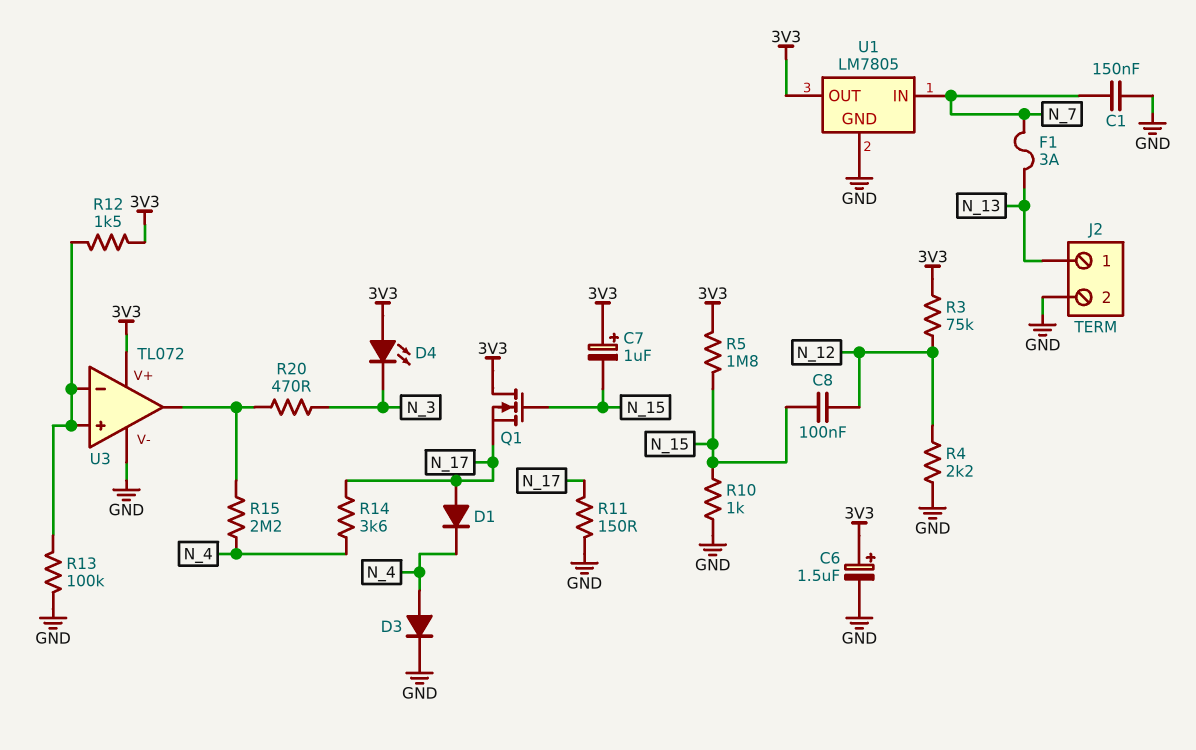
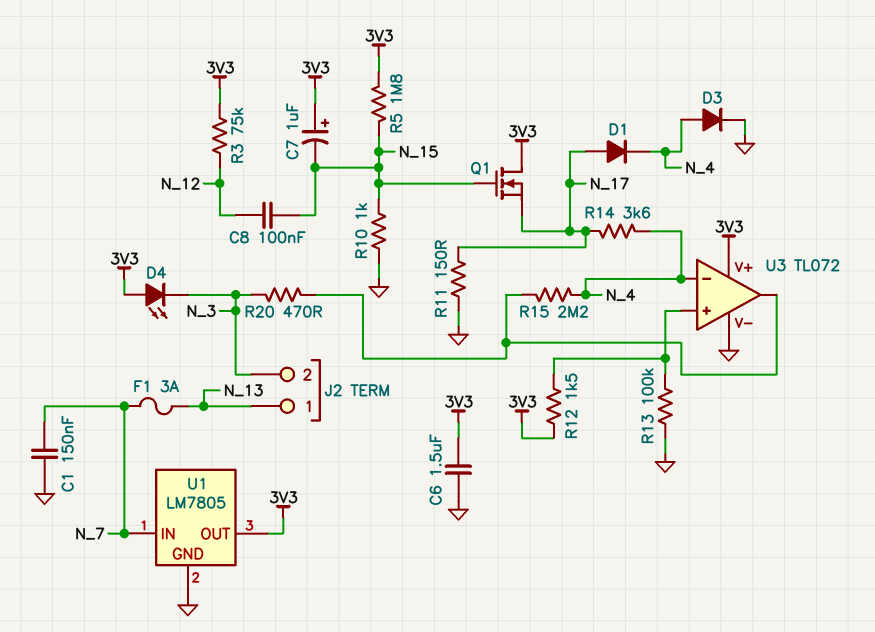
C6: 1.5uF (plus 3V3, minus GND) -> 1.5uF (3V3, GND)
J2 pin 2: GND -> N_3
R4: 2.2k (GND, N_12) -> none
U3 pin in-: U3/in+ -> N_4

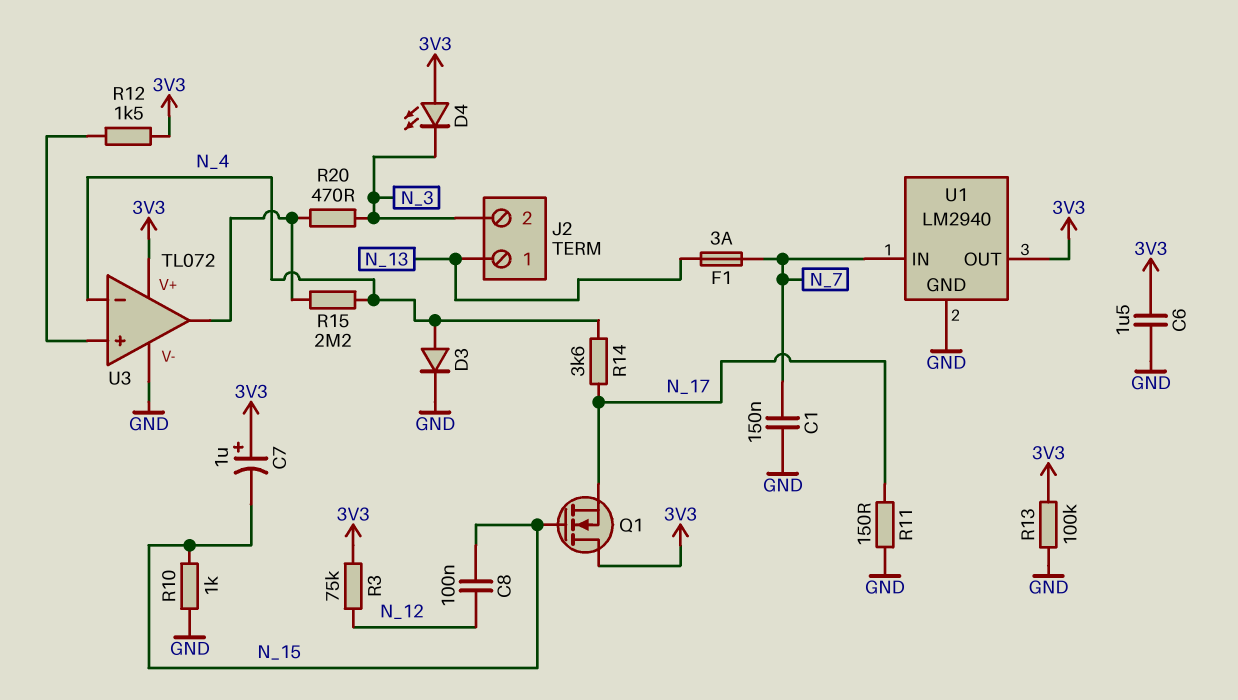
D1: diode (A N_17, K N_4) -> none
R5: 1.8M (3V3, N_15) -> none
R13: 100k (GND, U3/in+) -> 100k (3V3, GND)
U1: LM7805 -> LM2940

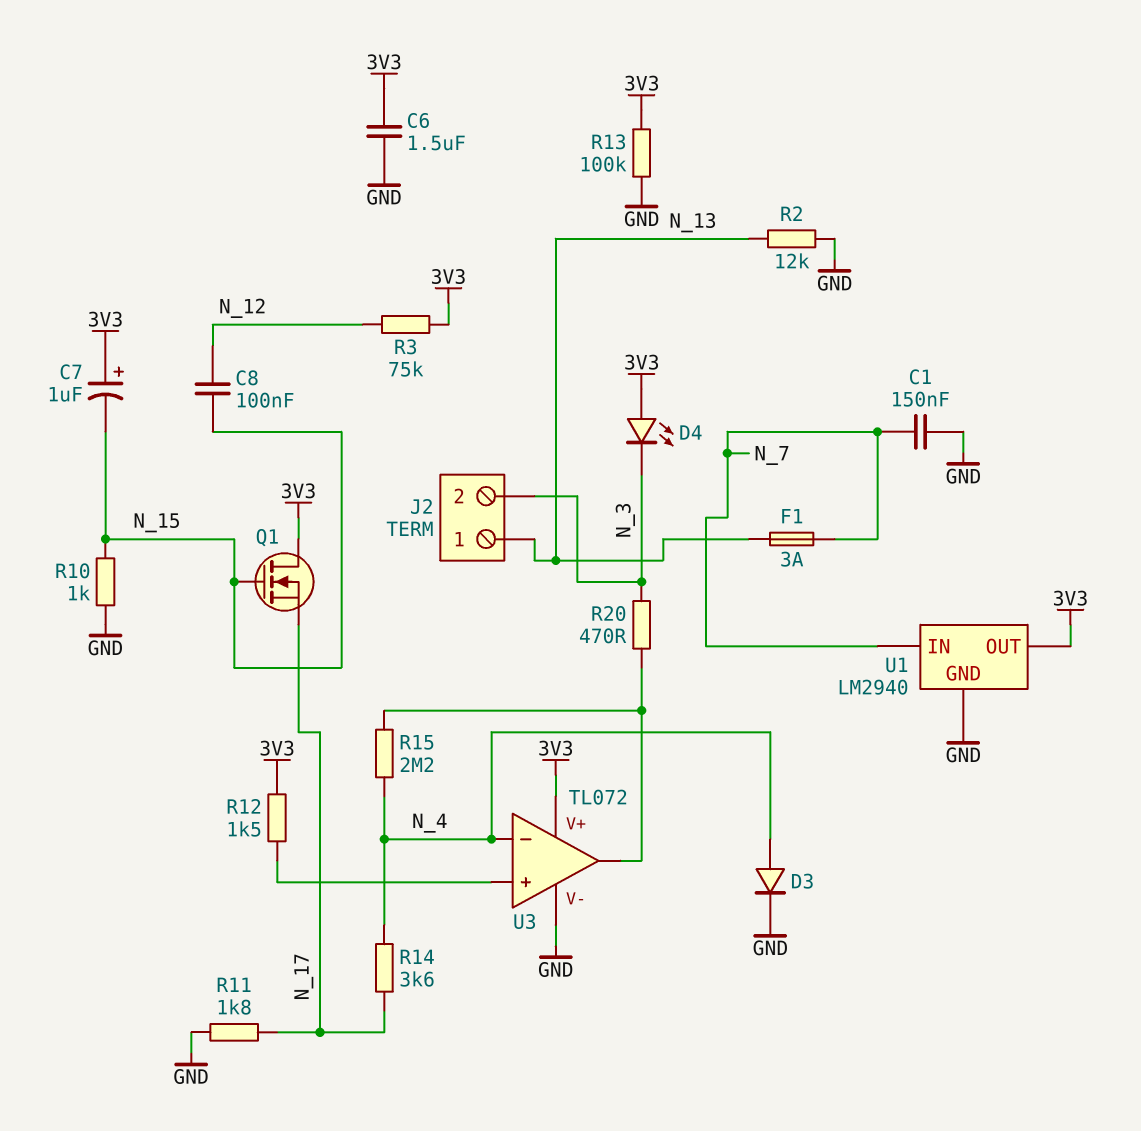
R2: none -> 12k (GND, N_13)
R11: 150 (GND, N_17) -> 1.8k (GND, N_17)

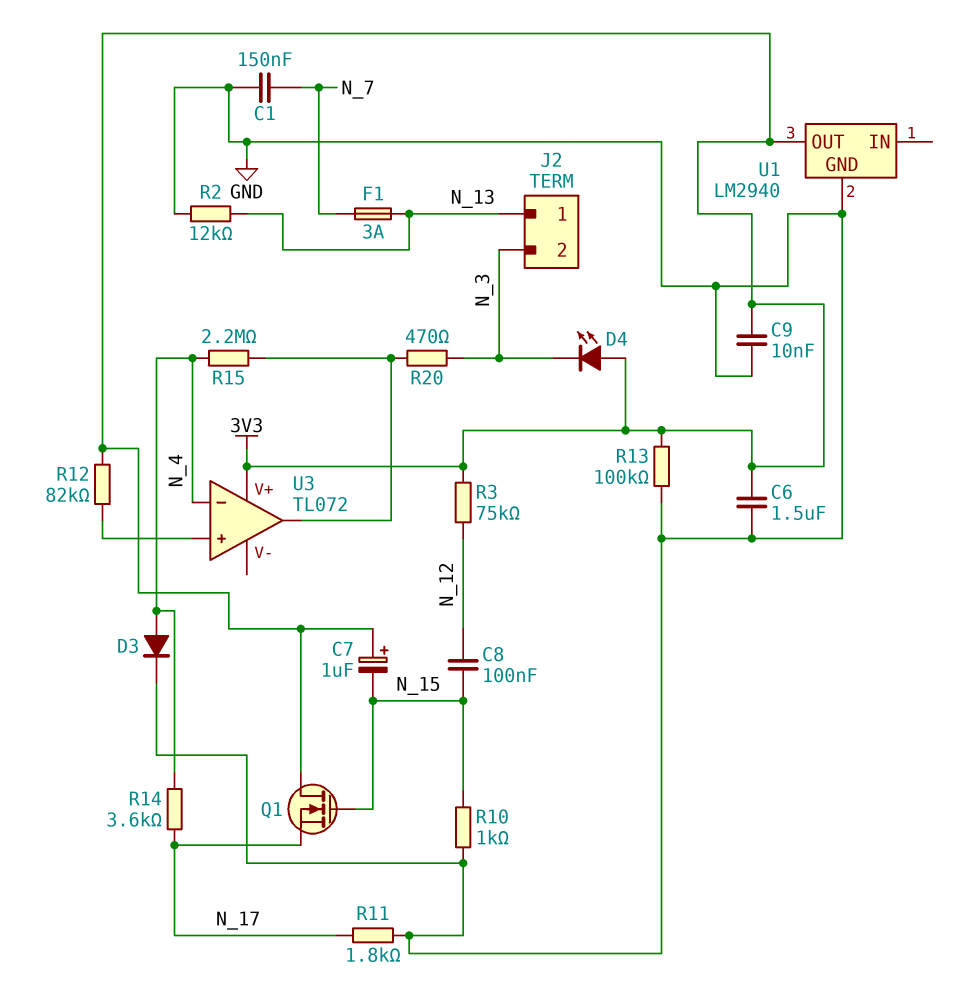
C9: none -> 10nF (3V3, GND)
R12: 1.5k (3V3, U3/in+) -> 82k (3V3, U3/in+)
U1 pin IN: N_7 -> none
U3 pin V-: GND -> none

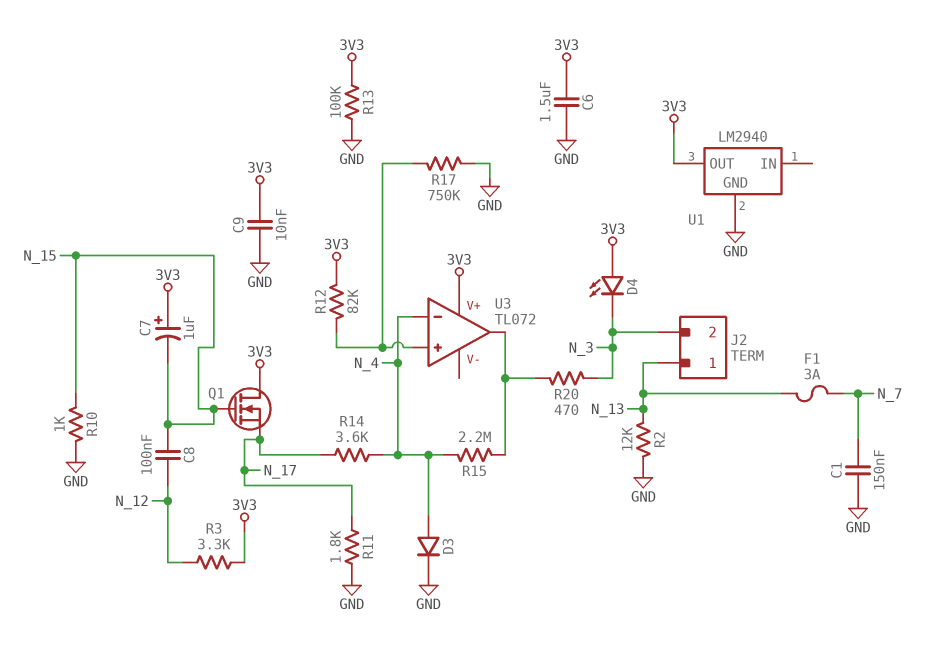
R3: 75k (3V3, N_12) -> 3.3k (3V3, N_12)
R17: none -> 750k (GND, U3/in+)

